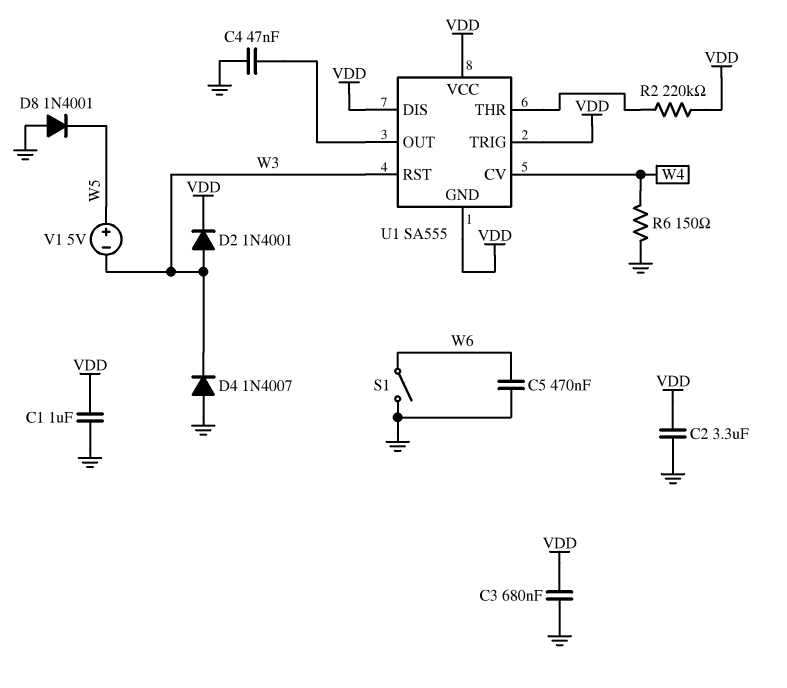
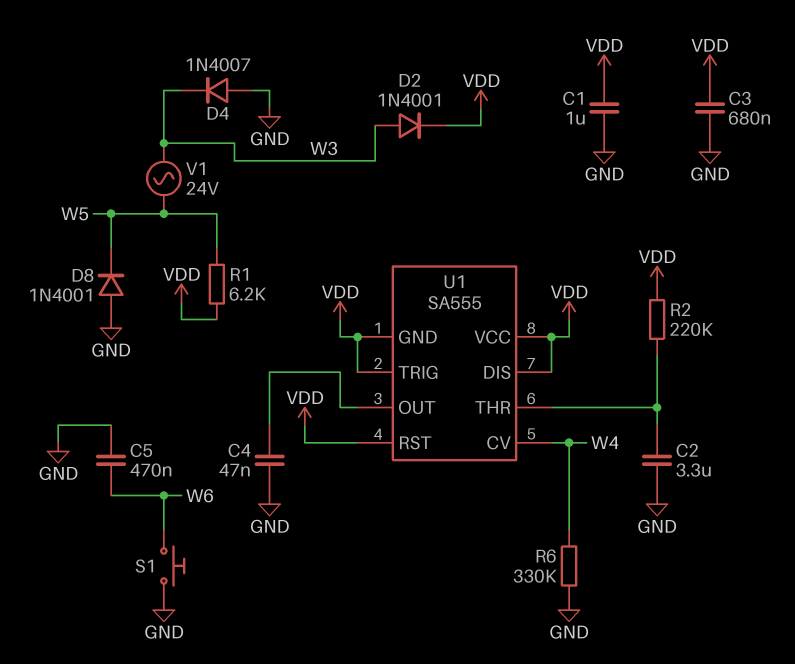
C2: 3.3uF (GND, VDD) -> 3.3uF (GND, U1/THR)
R1: none -> 6.2k (VDD, W5)
R6: 150 (GND, W4) -> 330k (GND, W4)
S1: switch (GND, W6) -> button (GND, W6)
U1 pin RST: W3 -> VDD
V1: 5V (plus W5, minus W3) -> AC 24V (W3, W5)

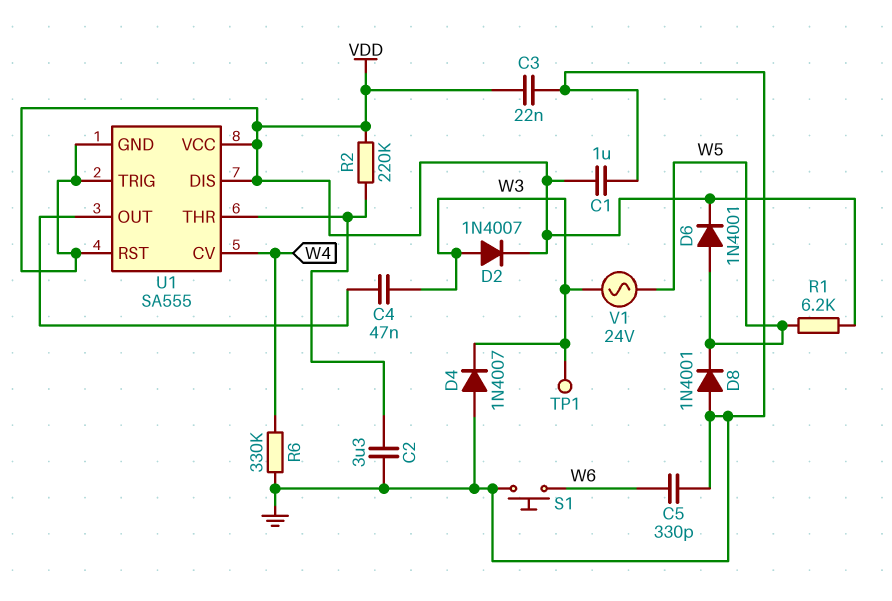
C3: 680nF (GND, VDD) -> 22nF (GND, VDD)
C4: 47nF (GND, U1/OUT) -> 47nF (U1/OUT, W3)
C5: 470nF (GND, W6) -> 330pF (GND, W6)
D2: diode 1N4001 (A W3, K VDD) -> diode 1N4007 (A W3, K VDD)
D6: none -> diode 1N4001 (A W5, K VDD)
TP1: none -> test point (W3)

